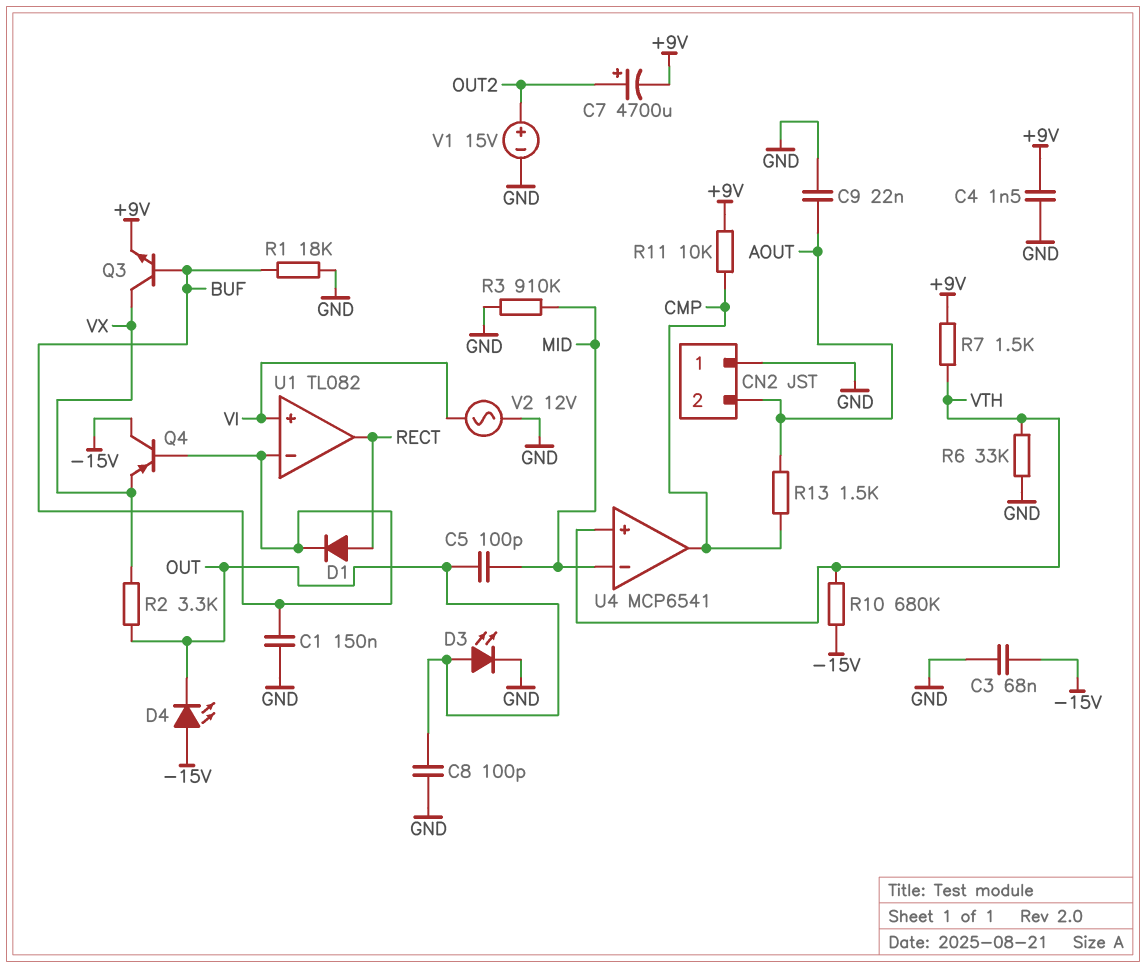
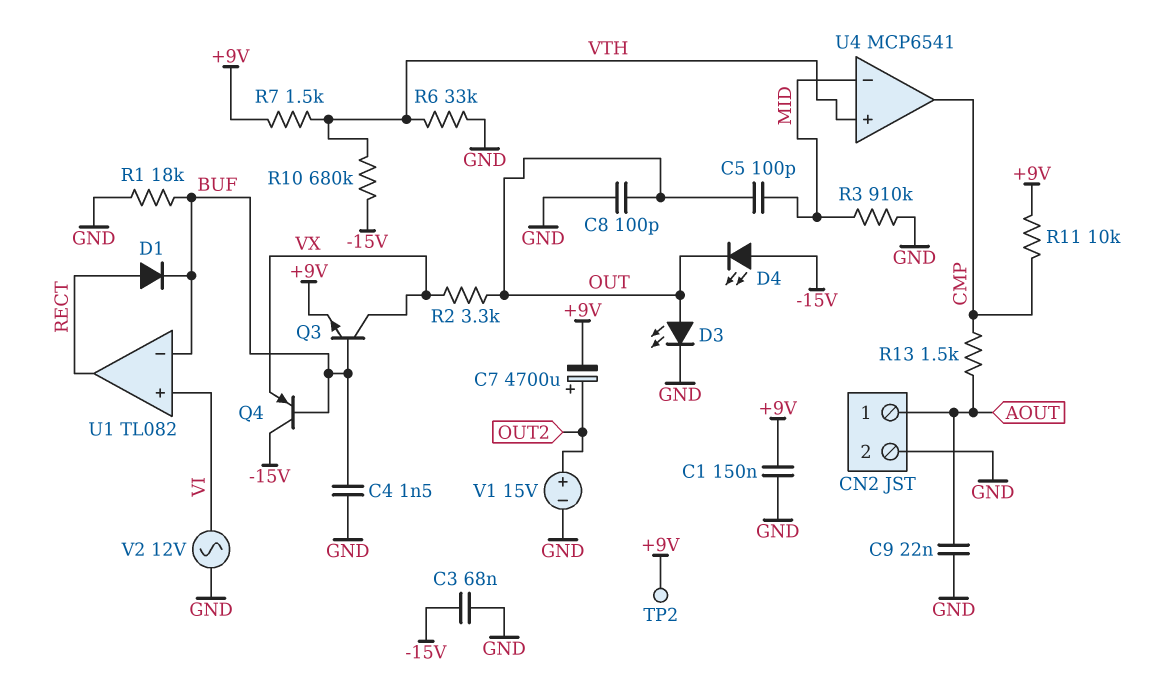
C1: 150nF (BUF, GND) -> 150nF (+9V, GND)
C4: 1.5nF (+9V, GND) -> 1.5nF (BUF, GND)
CN2 pin 1: GND -> AOUT
CN2 pin 2: AOUT -> GND
TP2: none -> test point (+9V)

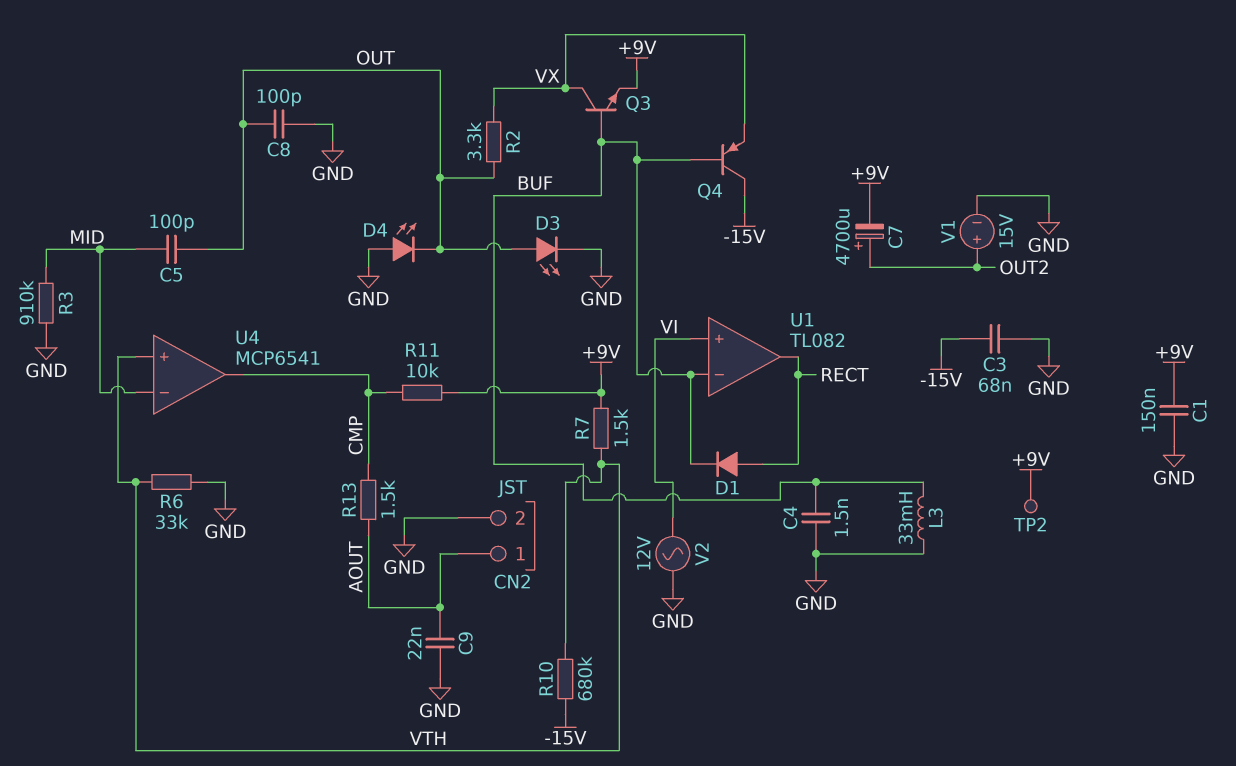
D4: LED (A -15V, K OUT) -> LED (A GND, K OUT)
L3: none -> 33mH (BUF, GND)
R1: 18k (BUF, GND) -> none

